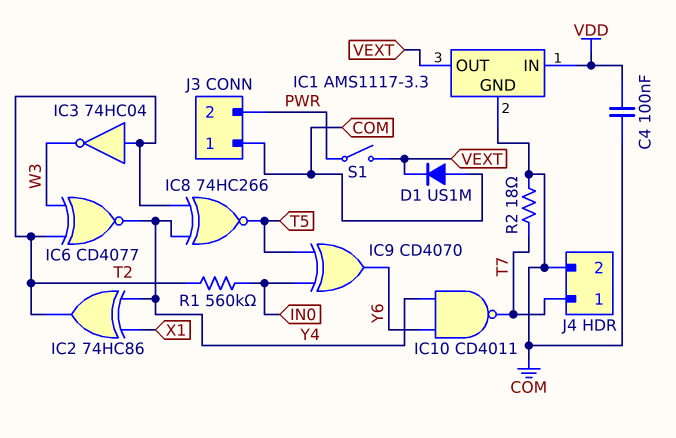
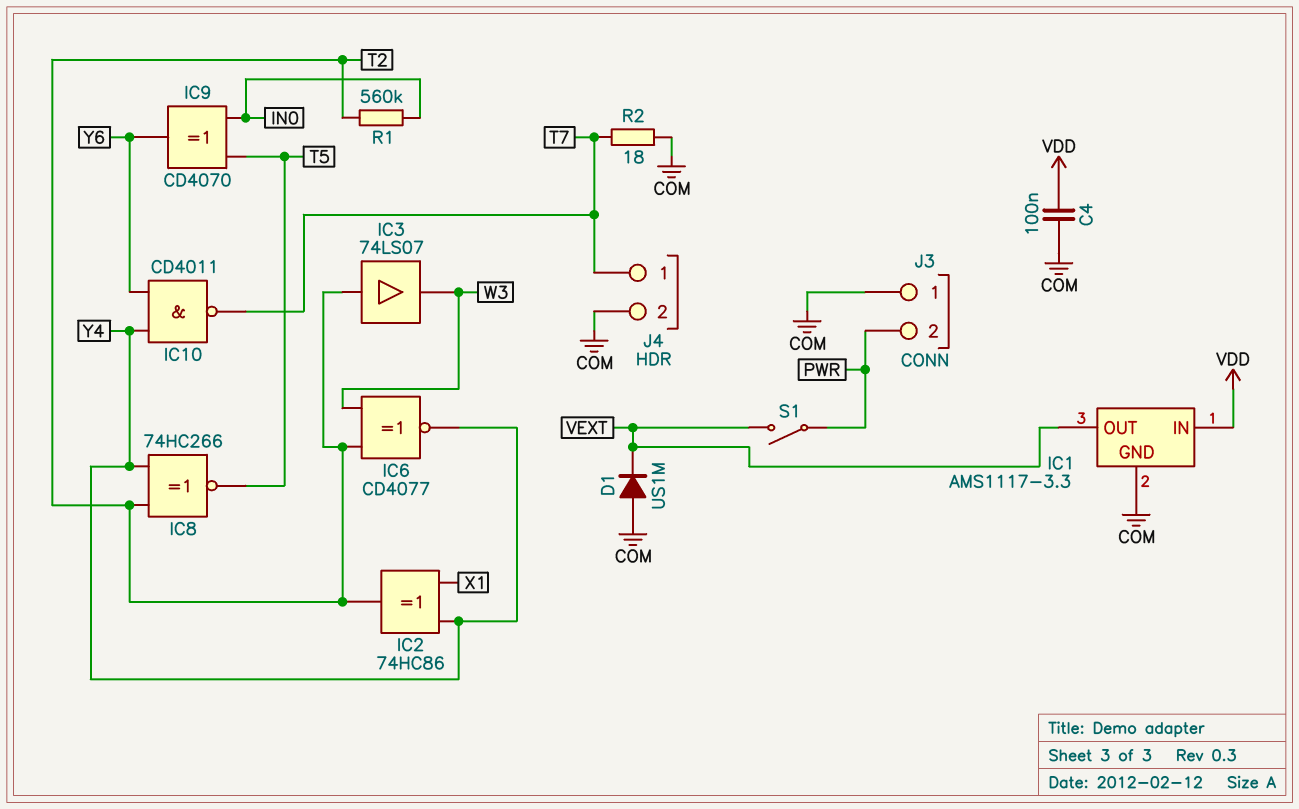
IC3: NOT 74HC04 (in T2, out W3) -> buffer 74LS07 (in T2, out W3)

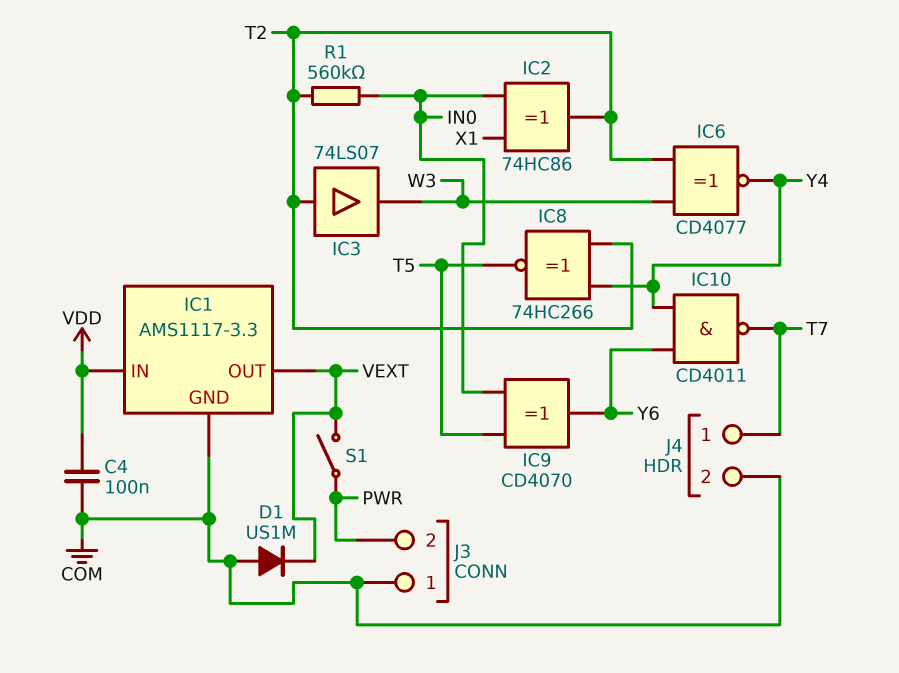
IC2: XOR 74HC86 (in X1, in Y4, out T2) -> XOR 74HC86 (in IN0, in X1, out T2)
R2: 18 (COM, T7) -> none

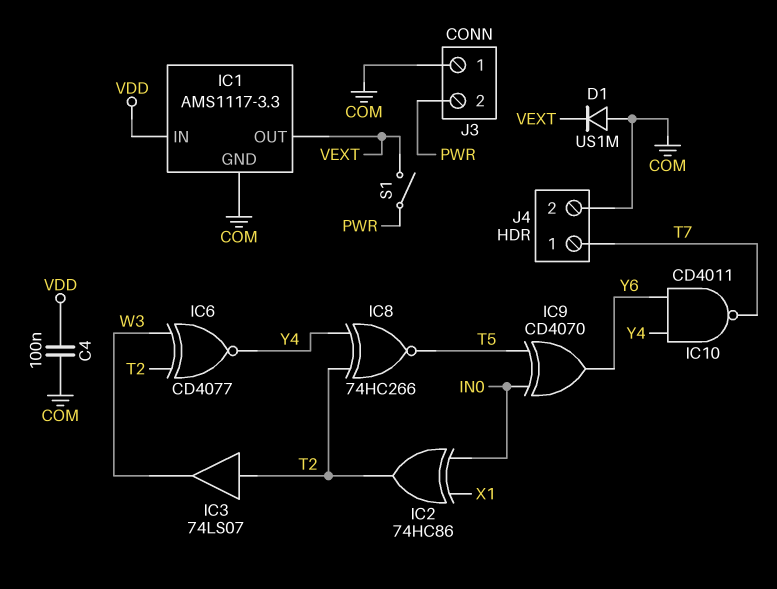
R1: 560k (IN0, T2) -> none

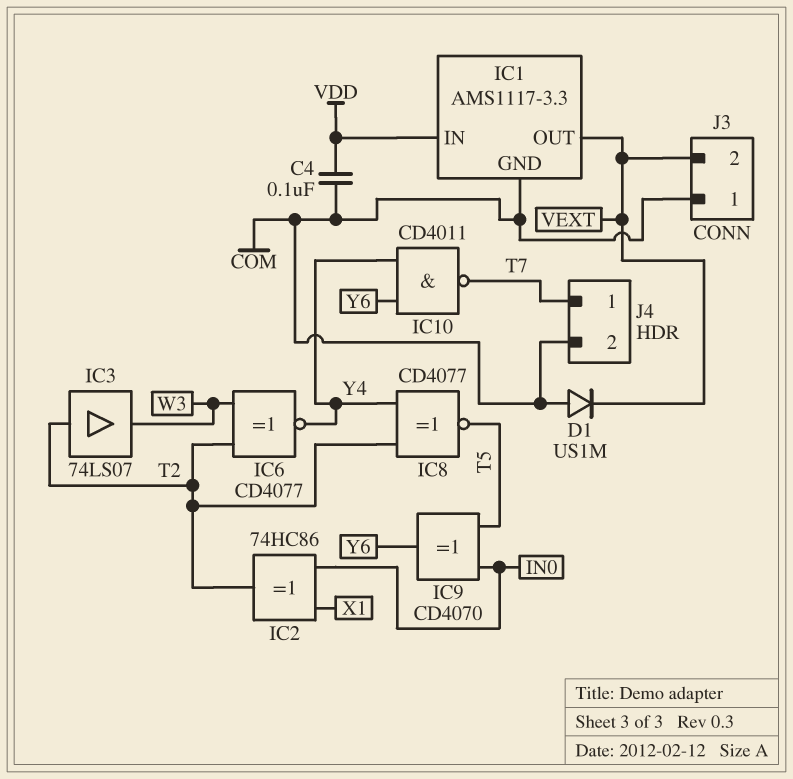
IC8: XNOR 74HC266 (in T2, in Y4, out T5) -> XNOR CD4077 (in T2, in Y4, out T5)
J3 pin 2: PWR -> VEXT
S1: switch (PWR, VEXT) -> none

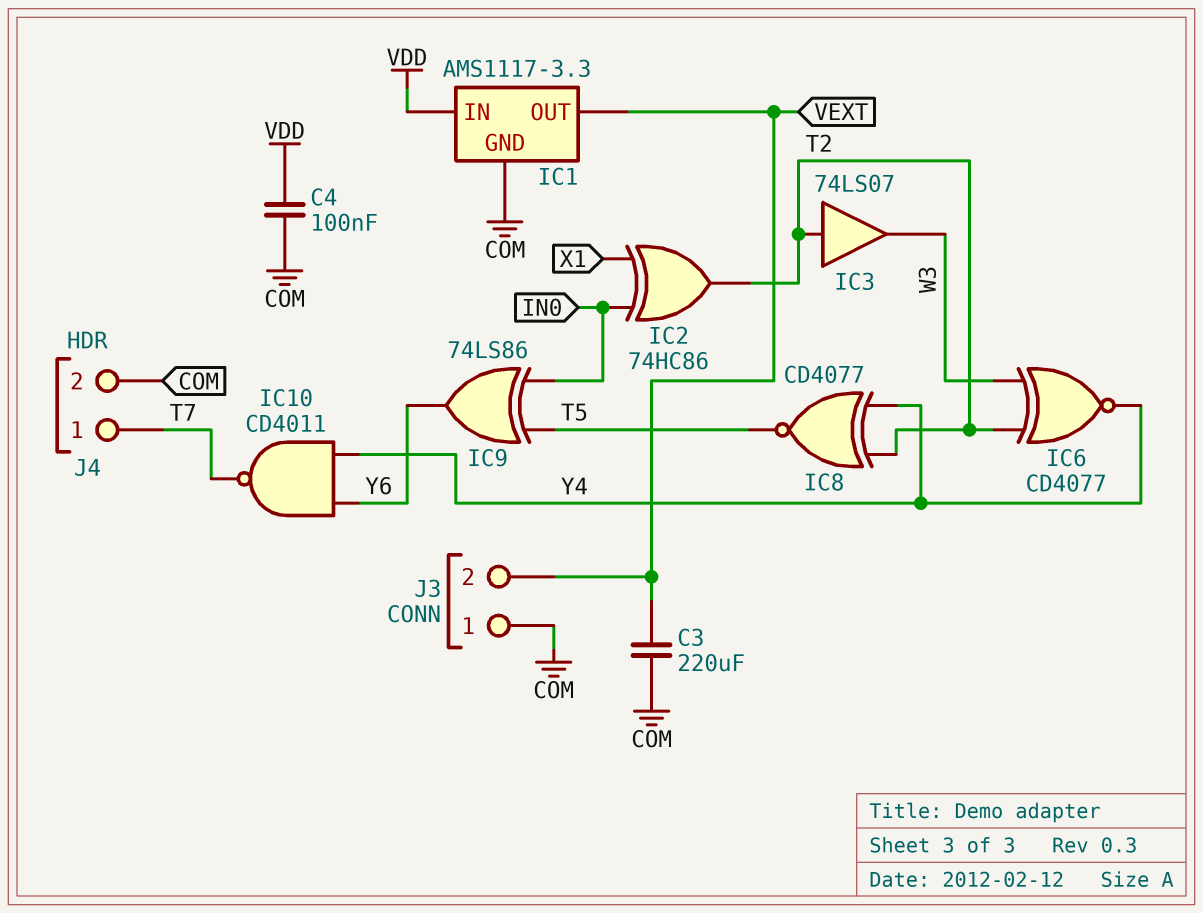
C3: none -> 220uF (COM, VEXT)
D1: diode US1M (A COM, K VEXT) -> none
IC9: XOR CD4070 (in IN0, in T5, out Y6) -> XOR 74LS86 (in IN0, in T5, out Y6)

